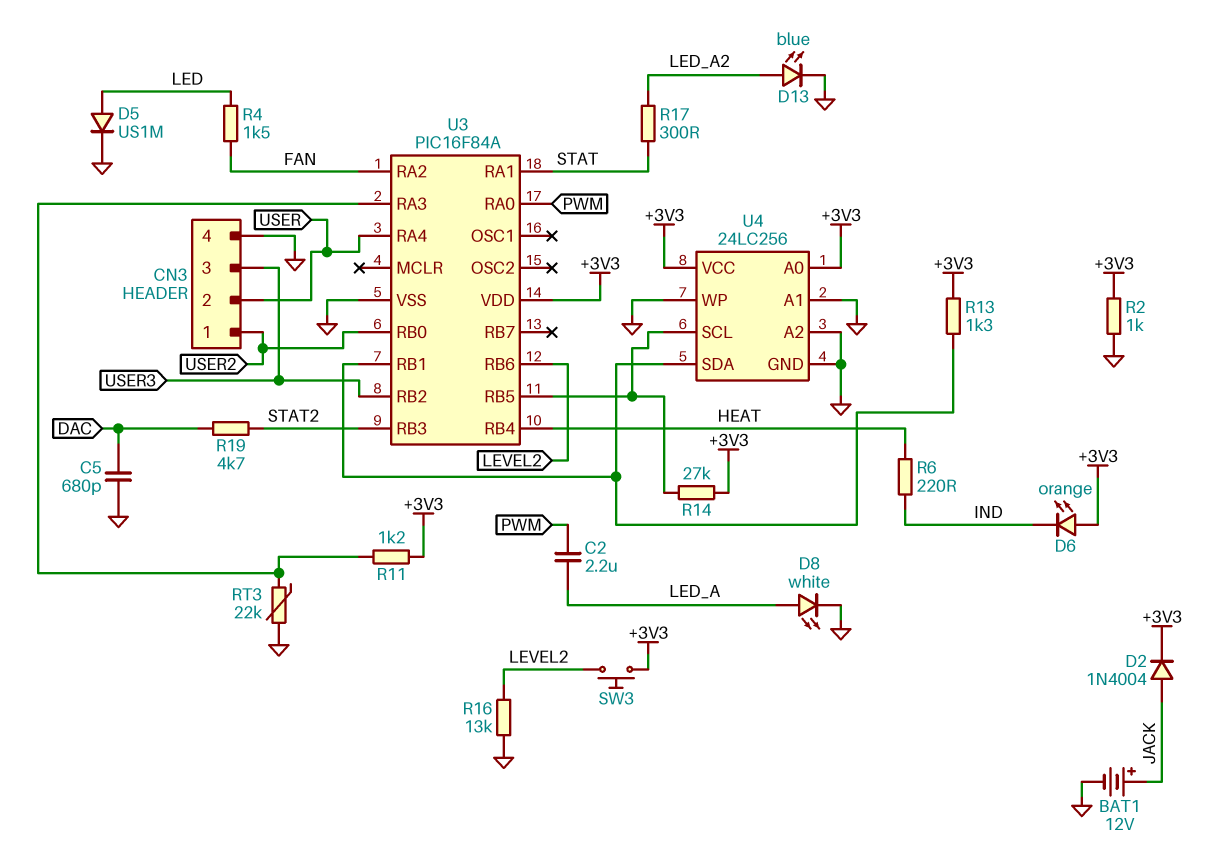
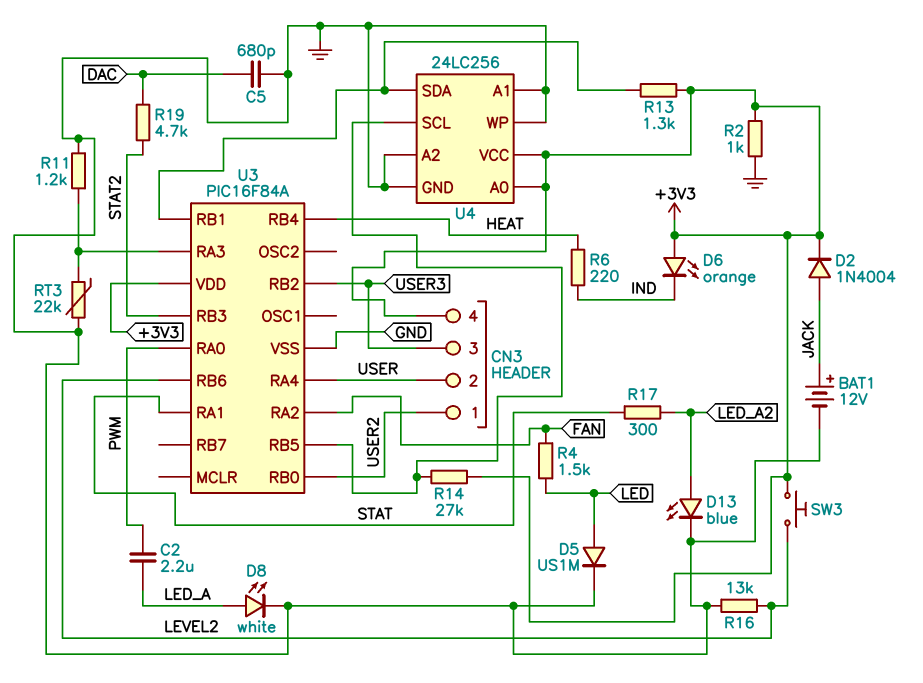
CN3 pin 4: GND -> +3V3
R11: 1.2k (+3V3, U3/RA3) -> 1.2k (GND, U3/RA3)

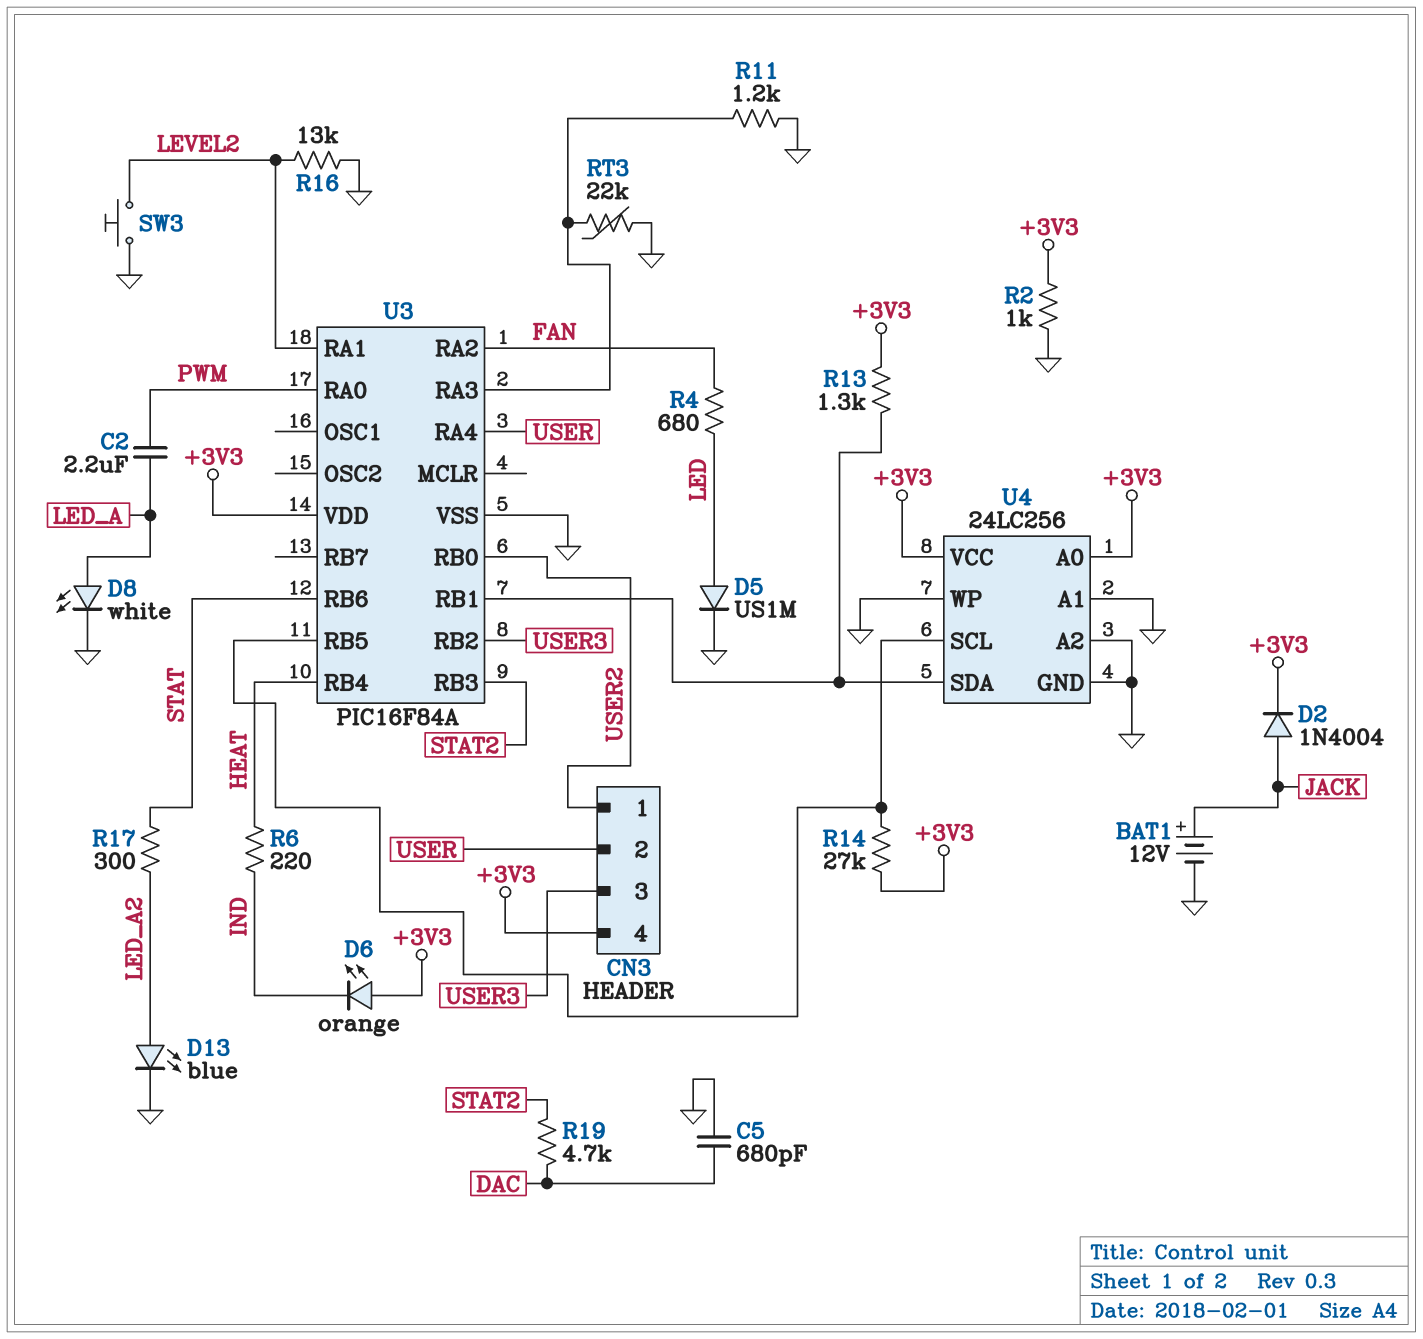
R4: 1.5k (FAN, LED) -> 680 (FAN, LED)
SW3: button (+3V3, LEVEL2) -> button (GND, LEVEL2)
U3 pin RA1: STAT -> LEVEL2
U3 pin RB6: LEVEL2 -> STAT

